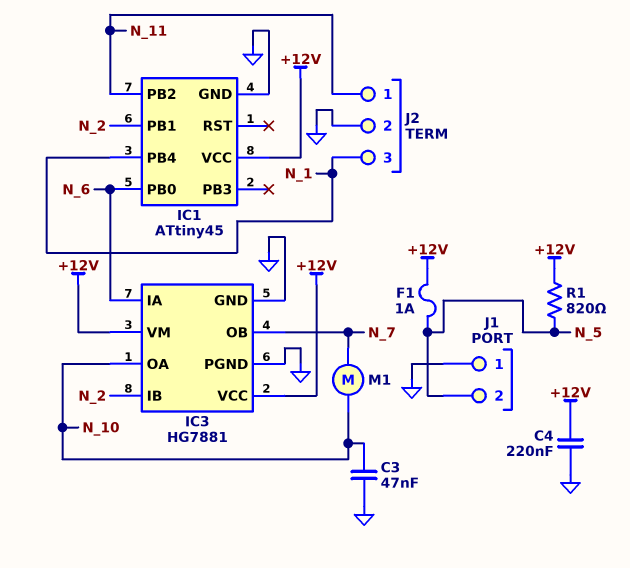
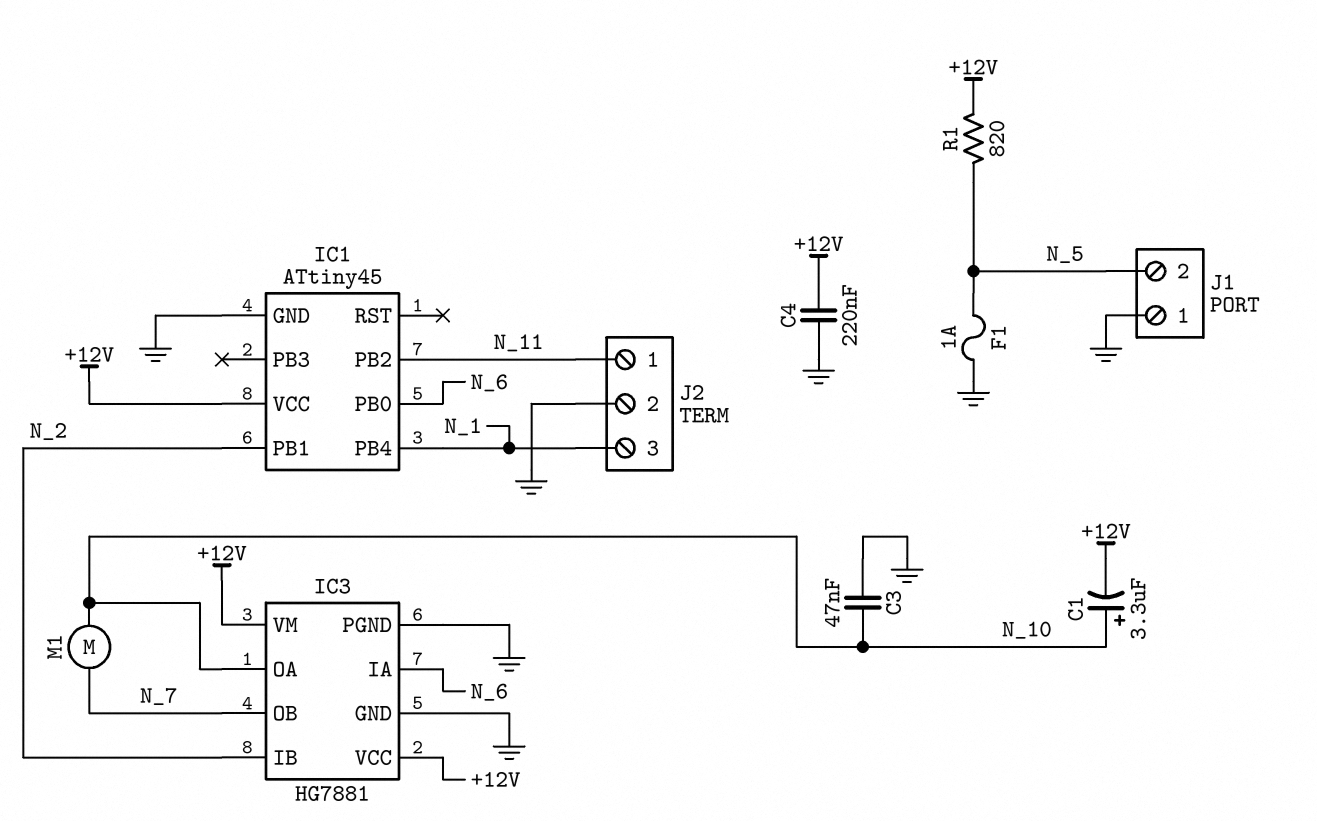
C1: none -> 3.3uF (plus N_10, minus +12V)
F1: 1A (+12V, N_5) -> 1A (GND, N_5)

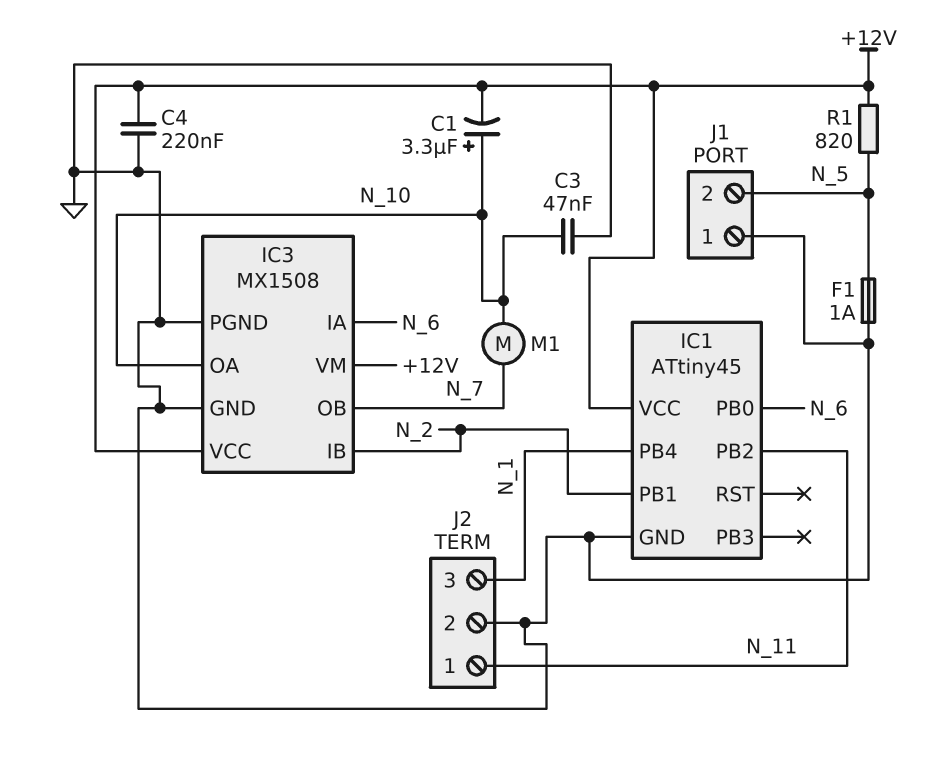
IC3: HG7881 -> MX1508

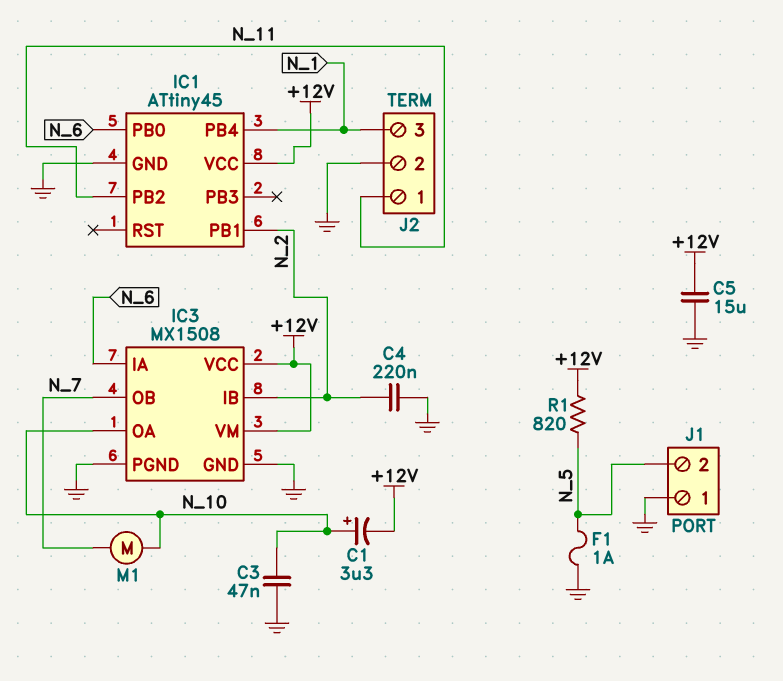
C4: 220nF (+12V, GND) -> 220nF (GND, N_2)
C5: none -> 15uF (+12V, GND)

